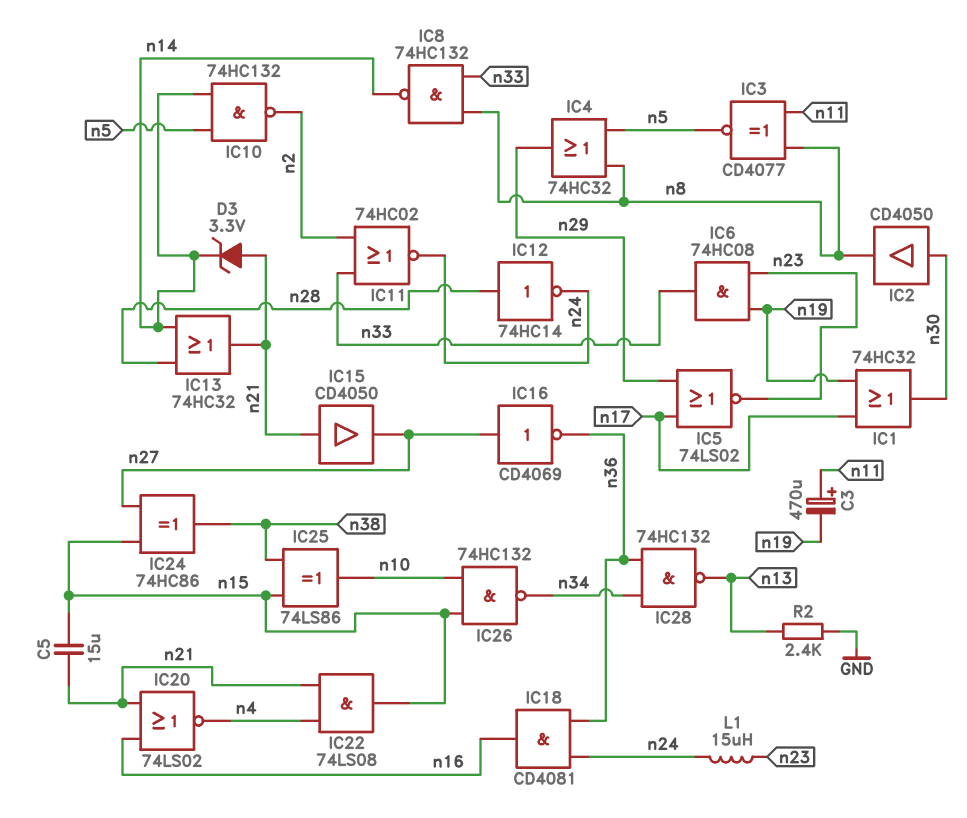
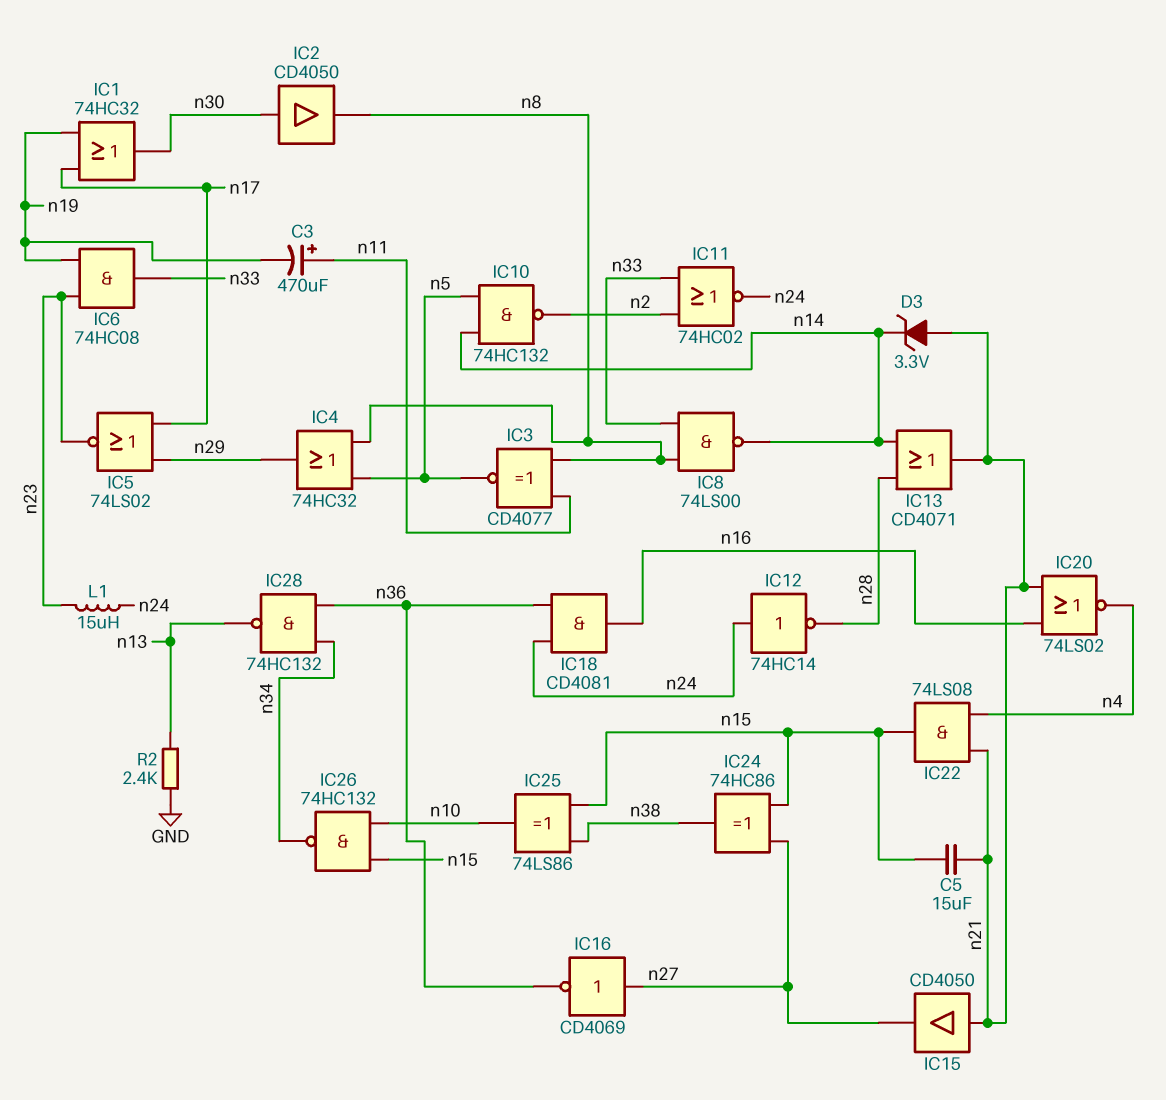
IC8: NAND 74HC132 (in n8, in n33, out n14) -> NAND 74LS00 (in n8, in n33, out n14)
IC12: NOT 74HC14 (in n28, out n24) -> NOT 74HC14 (in n24, out n28)
IC13: OR 74HC32 (in n14, in n28, out n21) -> OR CD4071 (in n14, in n28, out n21)

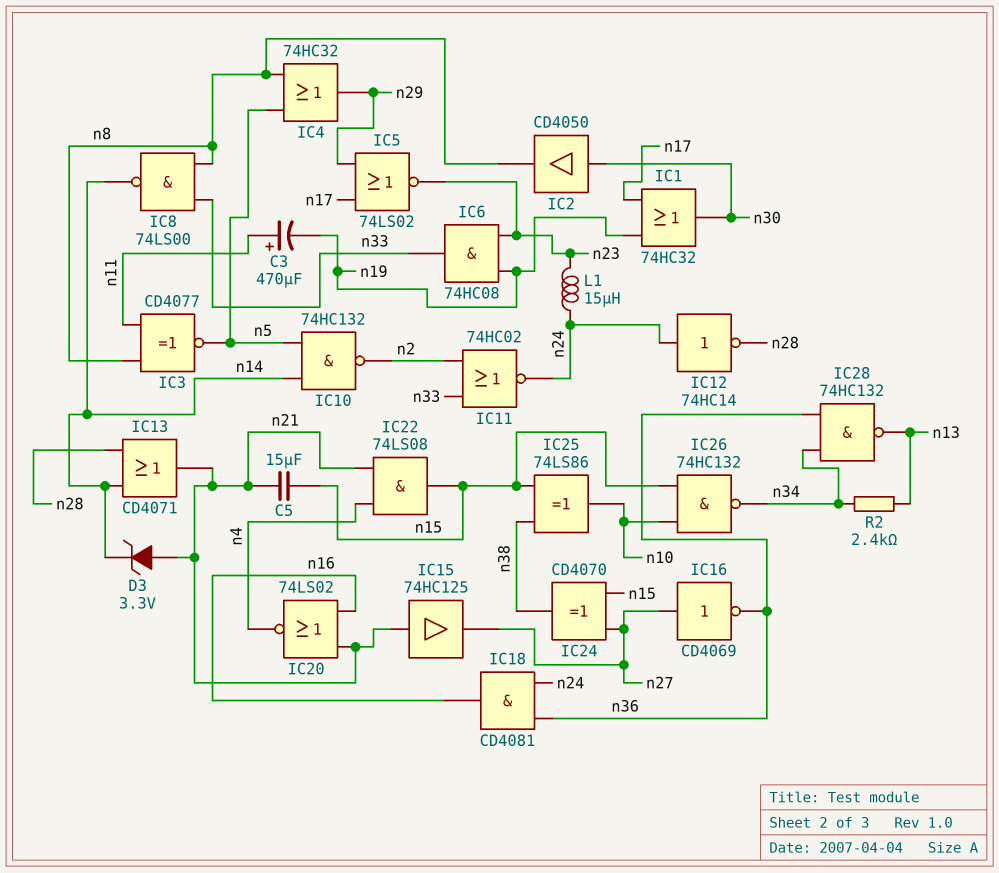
IC15: buffer CD4050 (in n21, out n27) -> buffer 74HC125 (in n21, out n27)
IC24: XOR 74HC86 (in n15, in n27, out n38) -> XOR CD4070 (in n15, in n27, out n38)
R2: 2.4k (GND, n13) -> 2.4k (n13, n34)

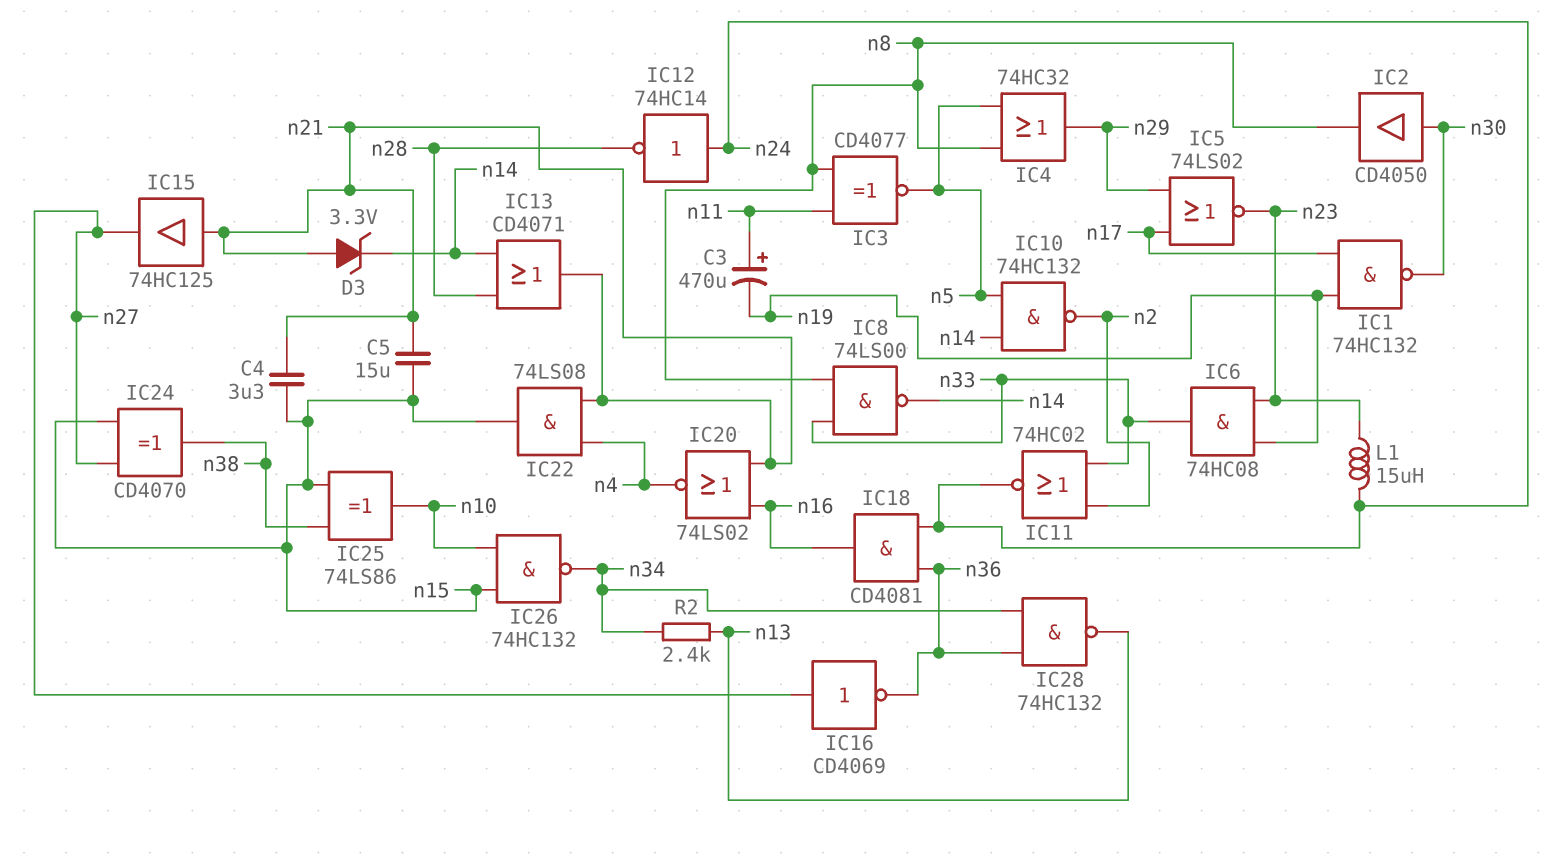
C4: none -> 3.3uF (n15, n21)
IC1: OR 74HC32 (in n17, in n19, out n30) -> NAND 74HC132 (in n17, in n19, out n30)

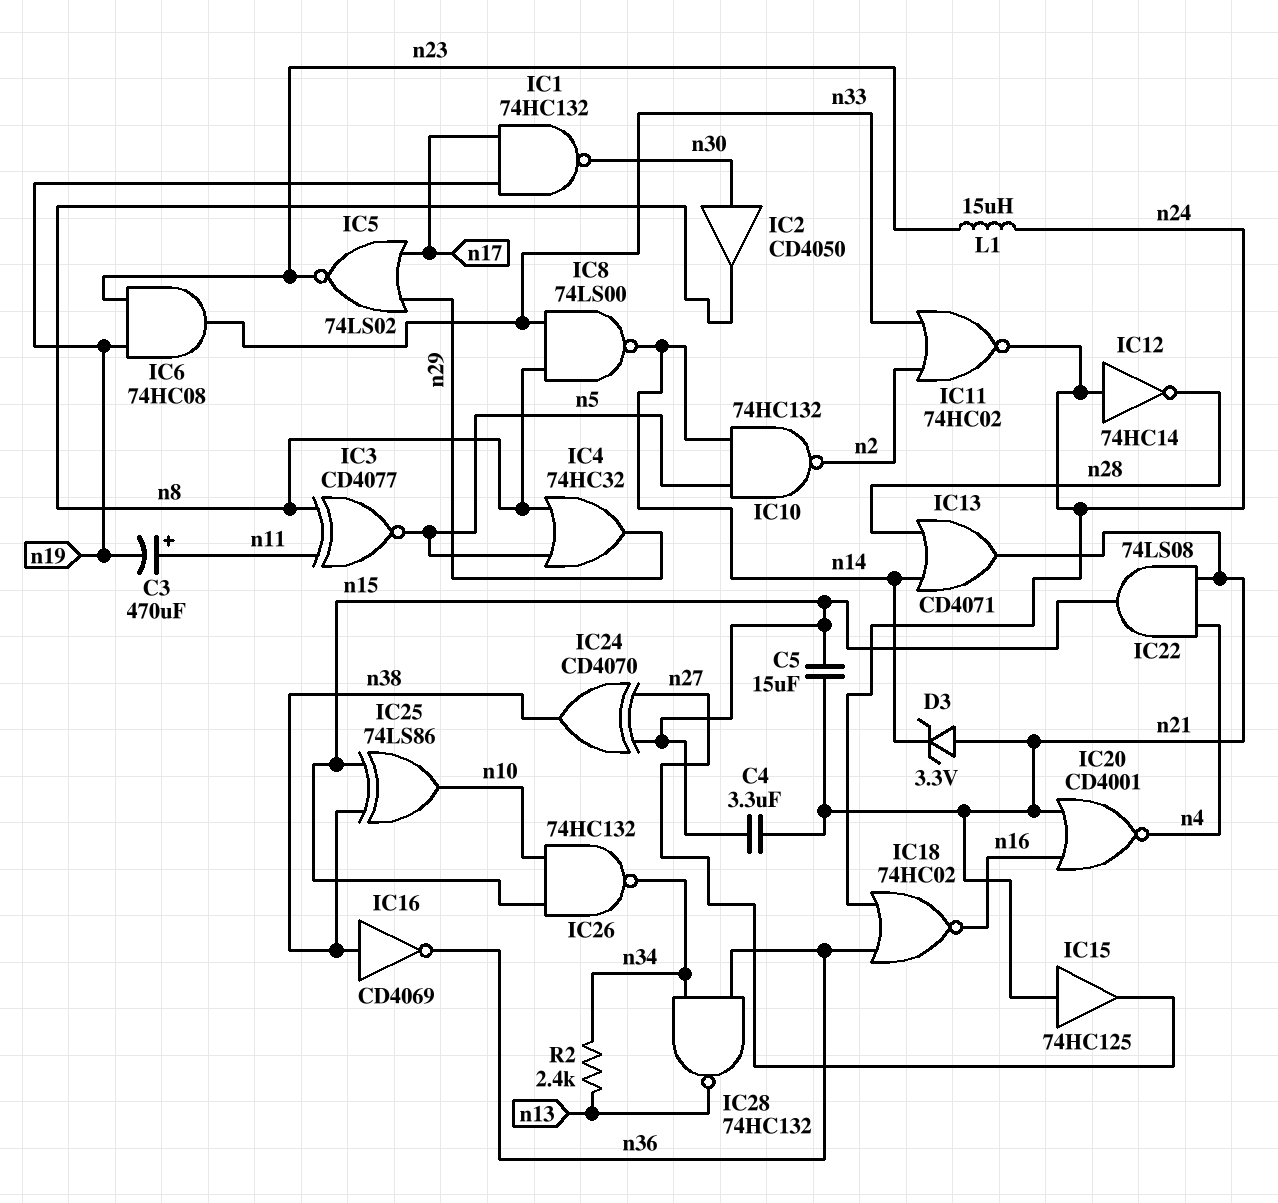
IC16: NOT CD4069 (in n27, out n36) -> NOT CD4069 (in n38, out n36)
IC18: AND CD4081 (in n24, in n36, out n16) -> NOR 74HC02 (in n24, in n36, out n16)
IC20: NOR 74LS02 (in n16, in n21, out n4) -> NOR CD4001 (in n16, in n21, out n4)

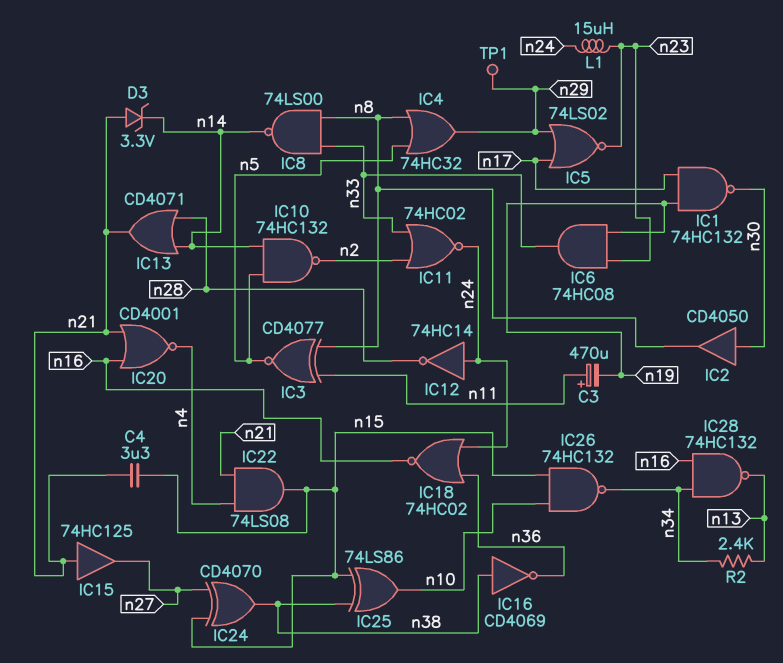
C5: 15uF (n15, n21) -> none
IC28: NAND 74HC132 (in n34, in n36, out n13) -> NAND 74HC132 (in n16, in n34, out n13)
TP1: none -> test point (n29)

